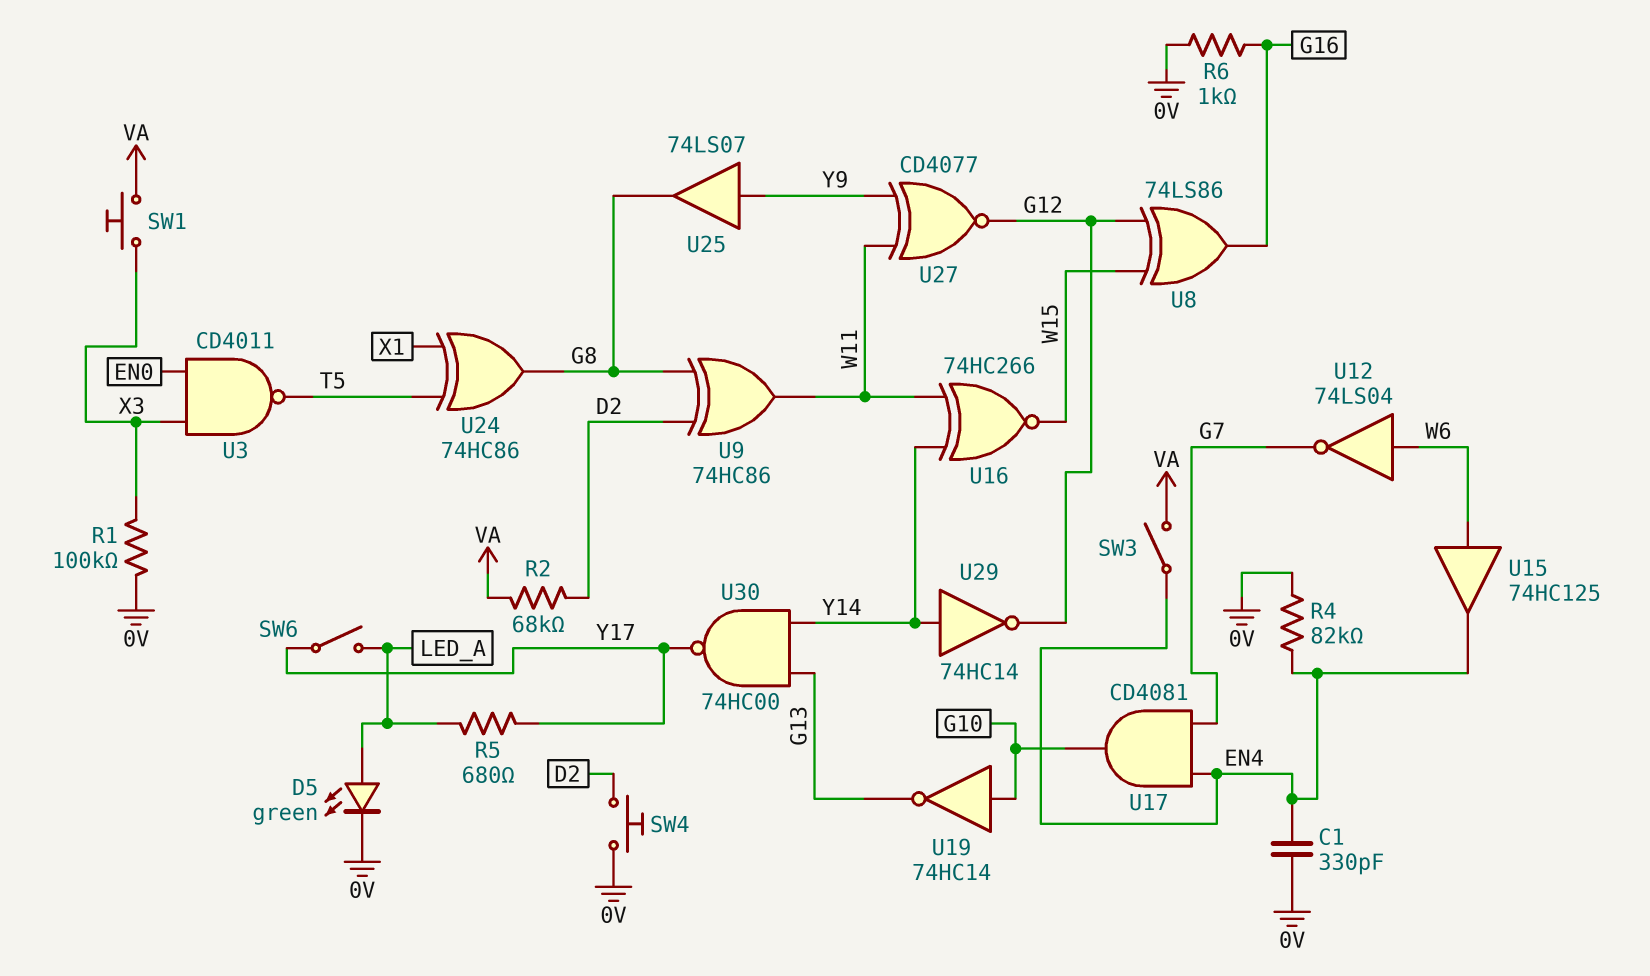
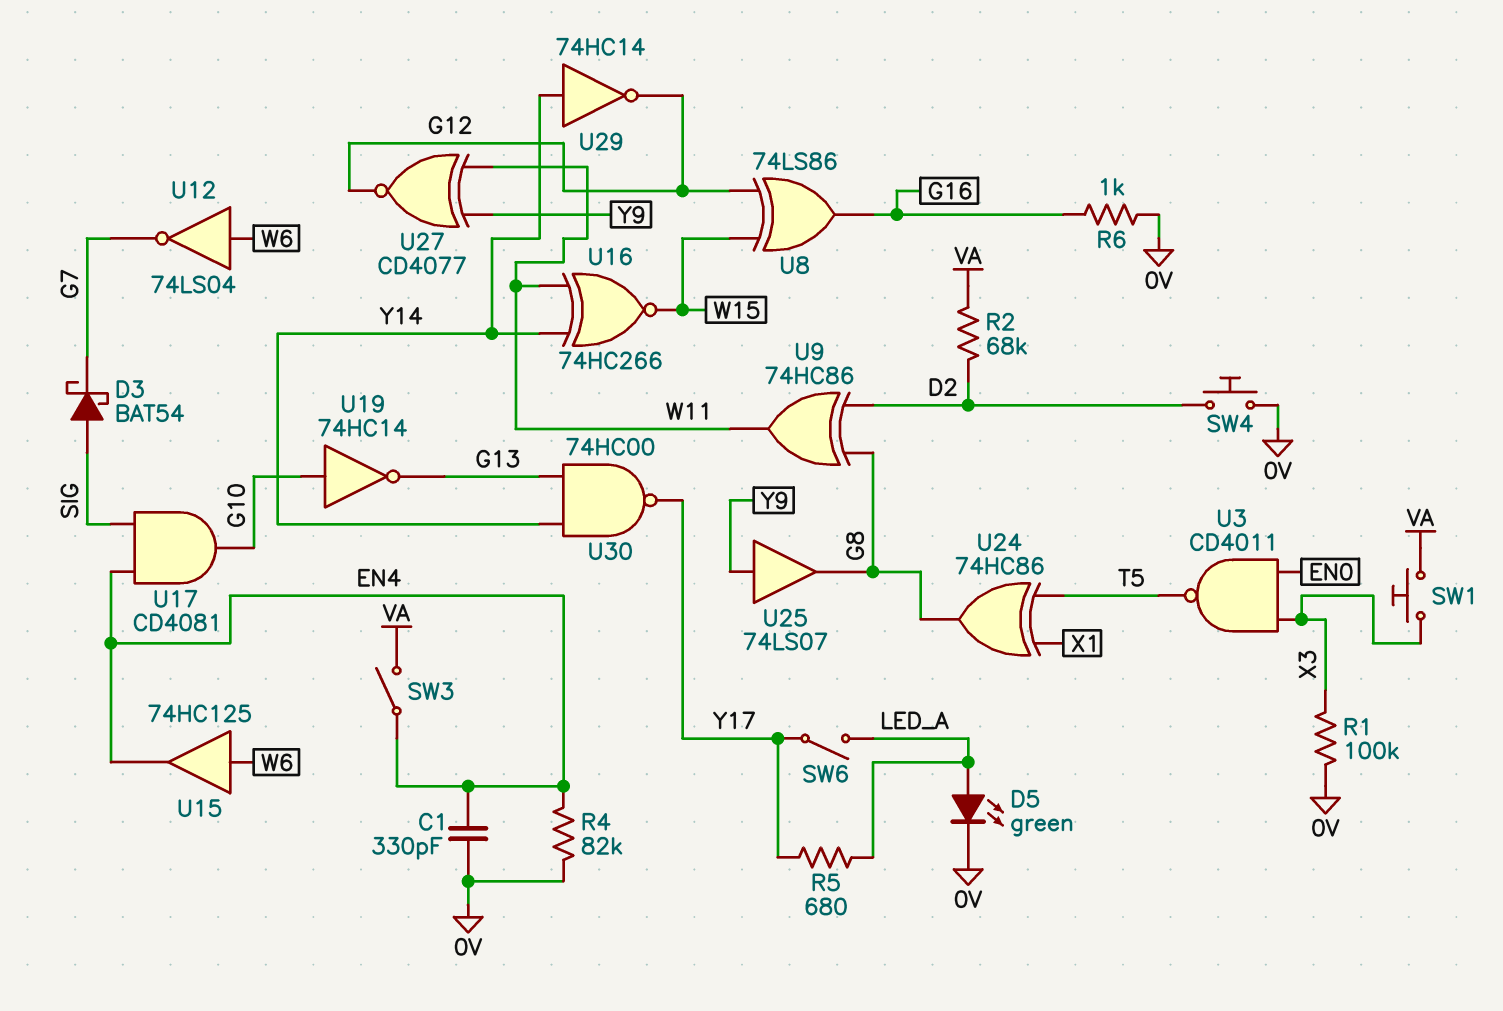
D3: none -> schottky BAT54 (A SIG, K G7)
U17: AND CD4081 (in EN4, in G7, out G10) -> AND CD4081 (in EN4, in SIG, out G10)

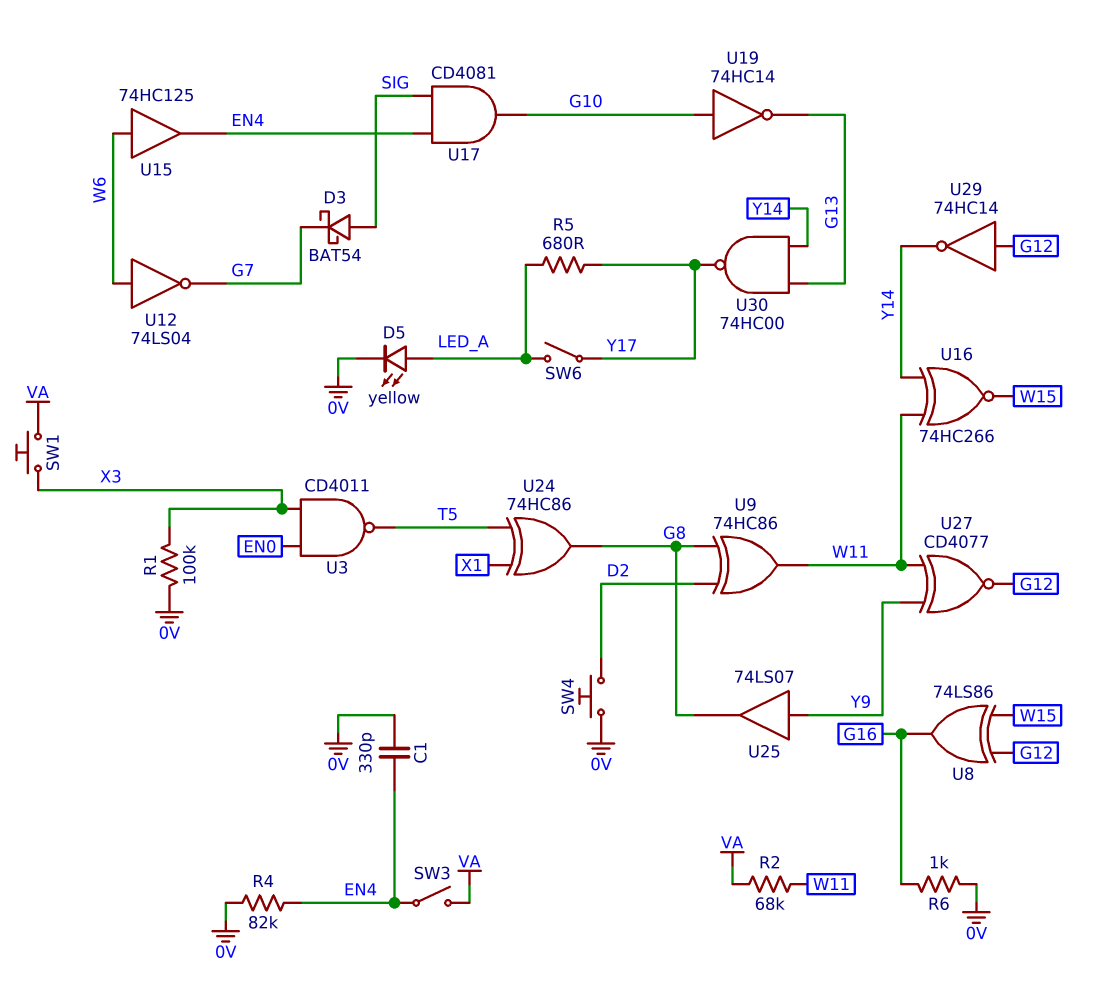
D5: LED green (A LED_A, K 0V) -> LED yellow (A LED_A, K 0V)
R2: 68k (D2, VA) -> 68k (VA, W11)
U29: NOT 74HC14 (in Y14, out G12) -> NOT 74HC14 (in G12, out Y14)

